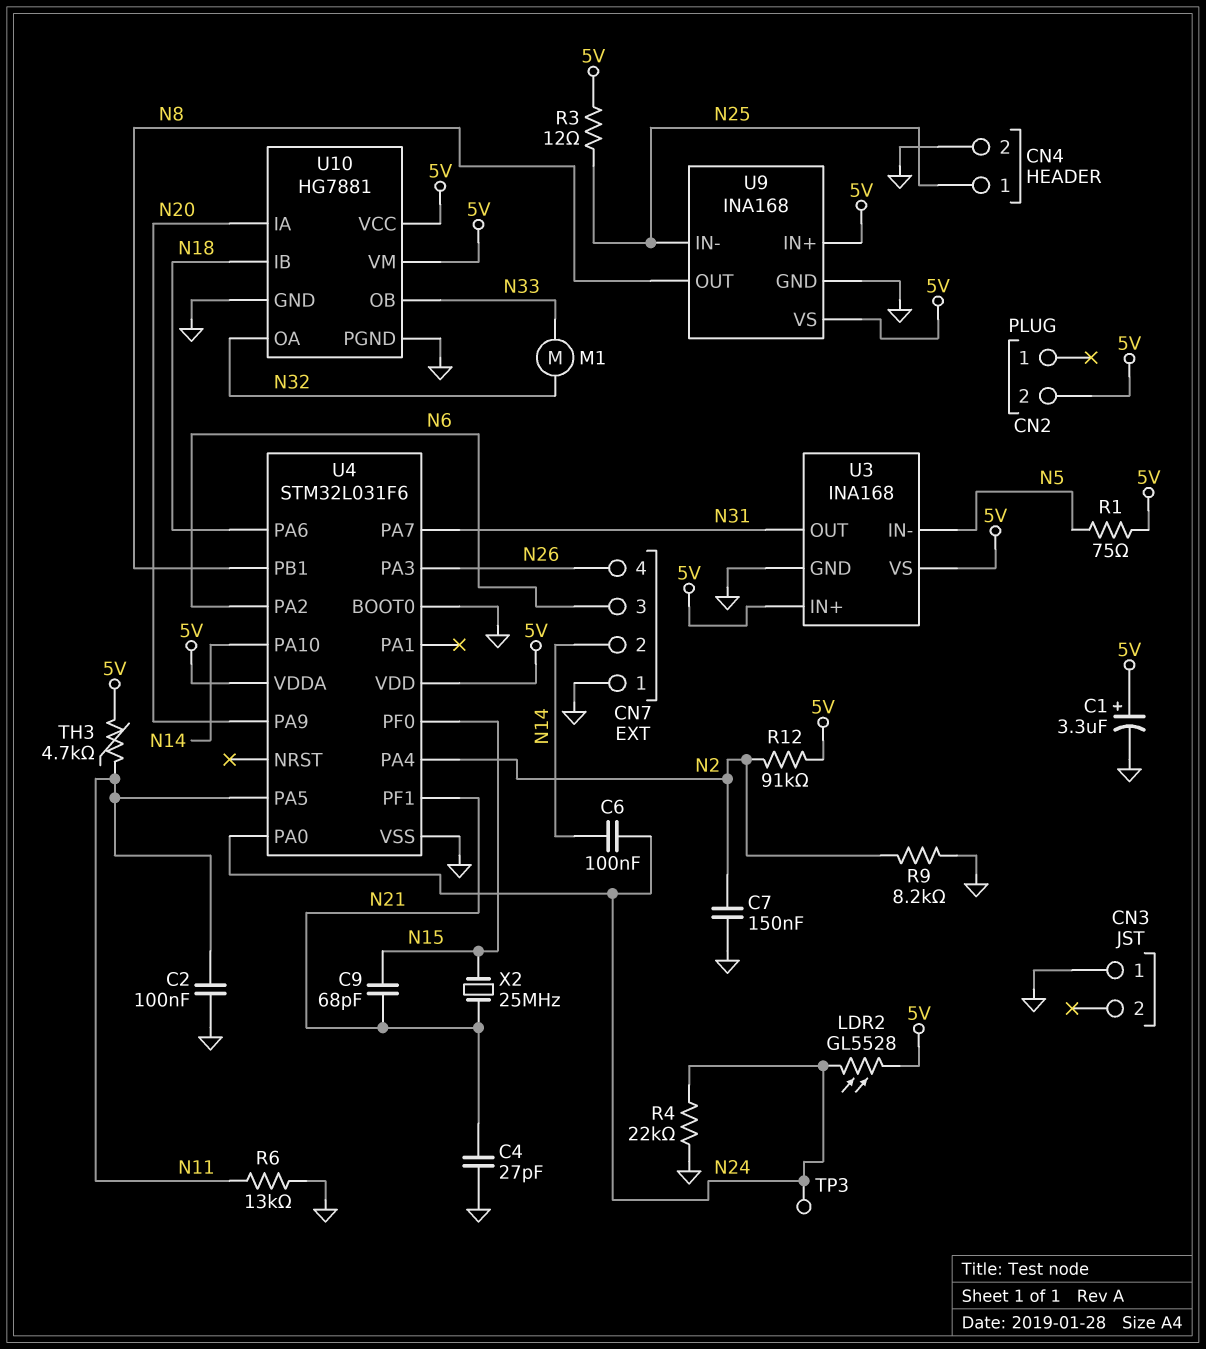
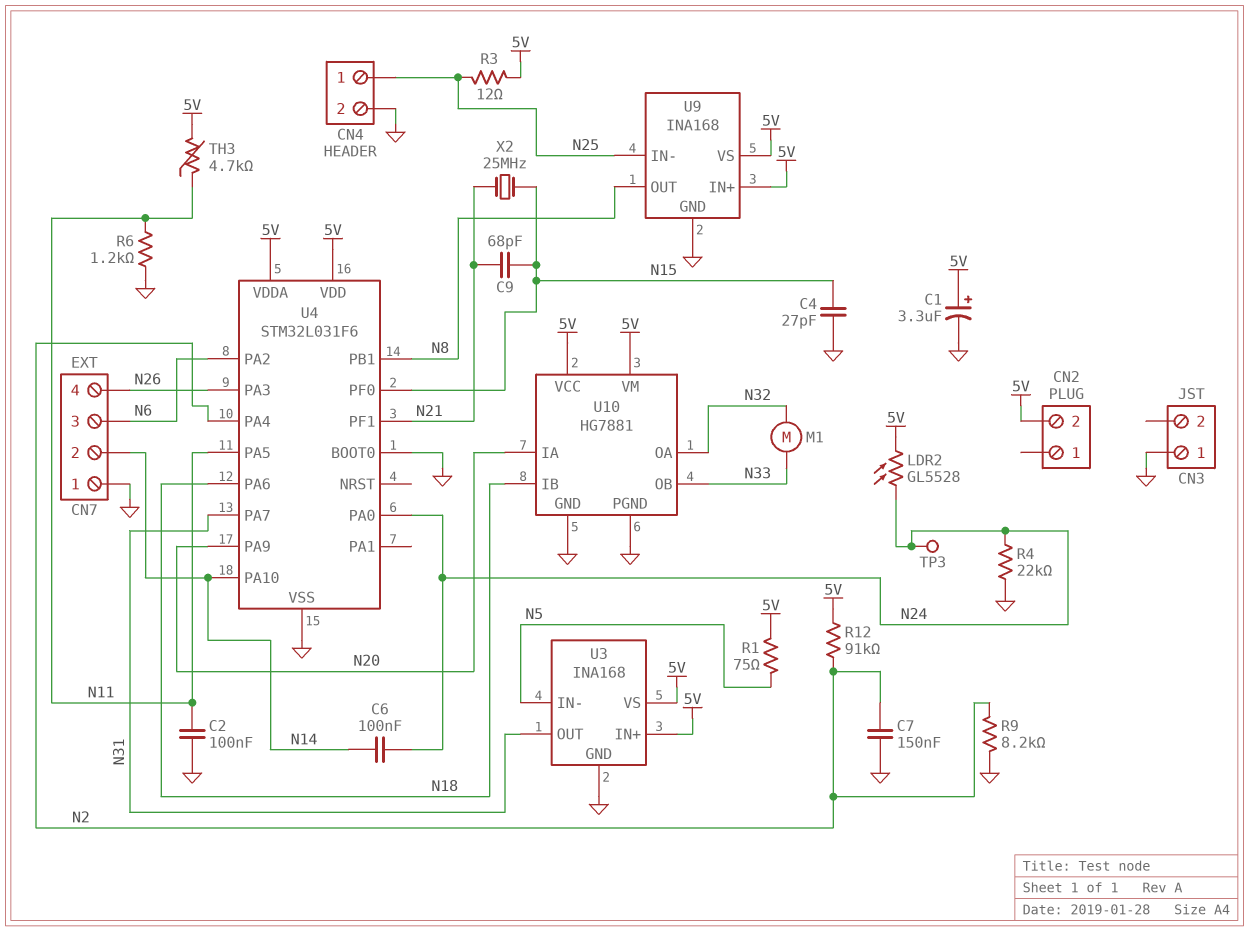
C4: 27pF (GND, N21) -> 27pF (GND, N15)
R6: 13k (GND, N11) -> 1.2k (GND, N11)

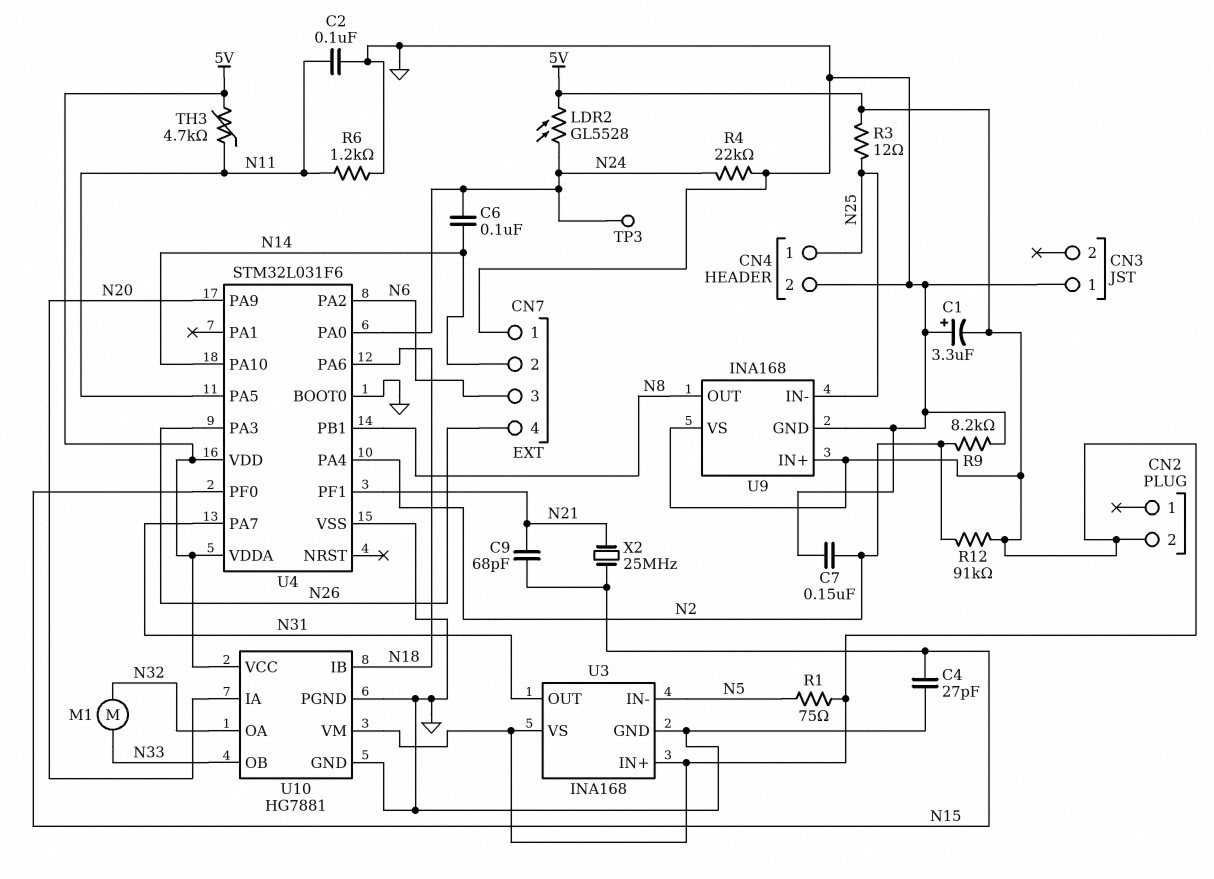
C1: 3.3uF (plus 5V, minus GND) -> 3.3uF (plus GND, minus 5V)

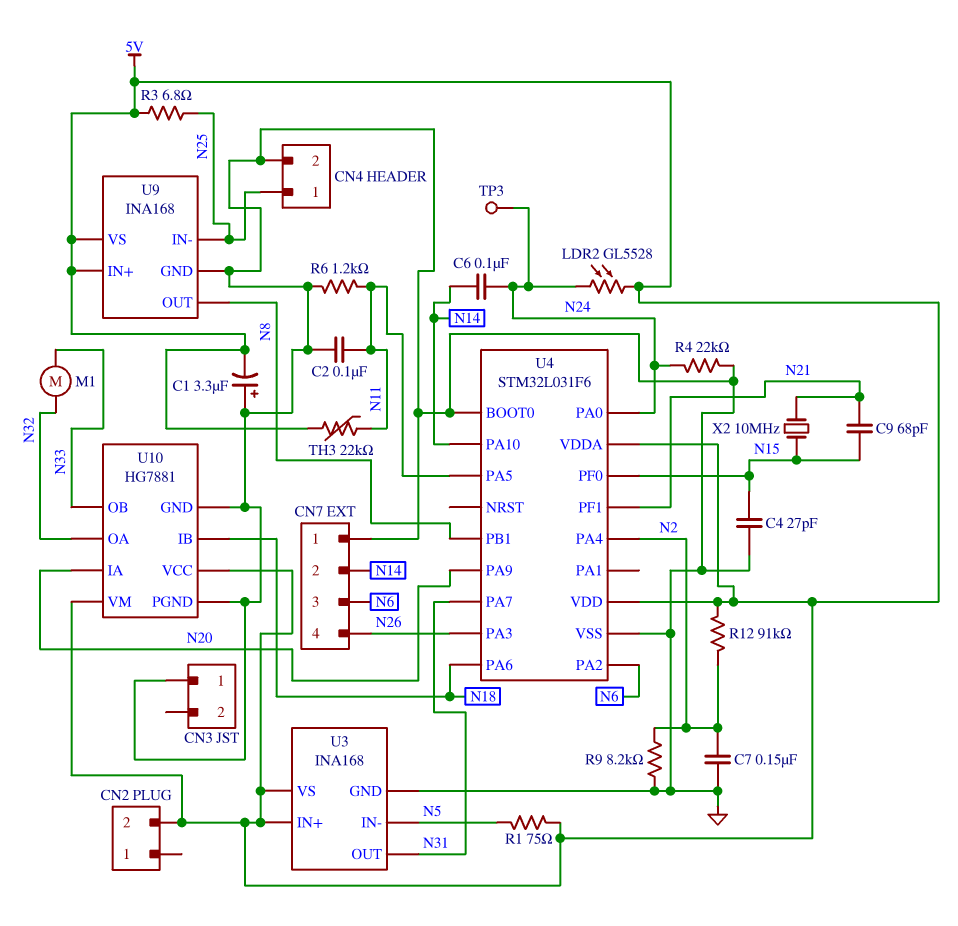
R3: 12 (5V, N25) -> 6.8 (5V, N25)
TH3: 4.7k (5V, N11) -> 22k (5V, N11)
X2: 25MHz (N15, N21) -> 10MHz (N15, N21)

